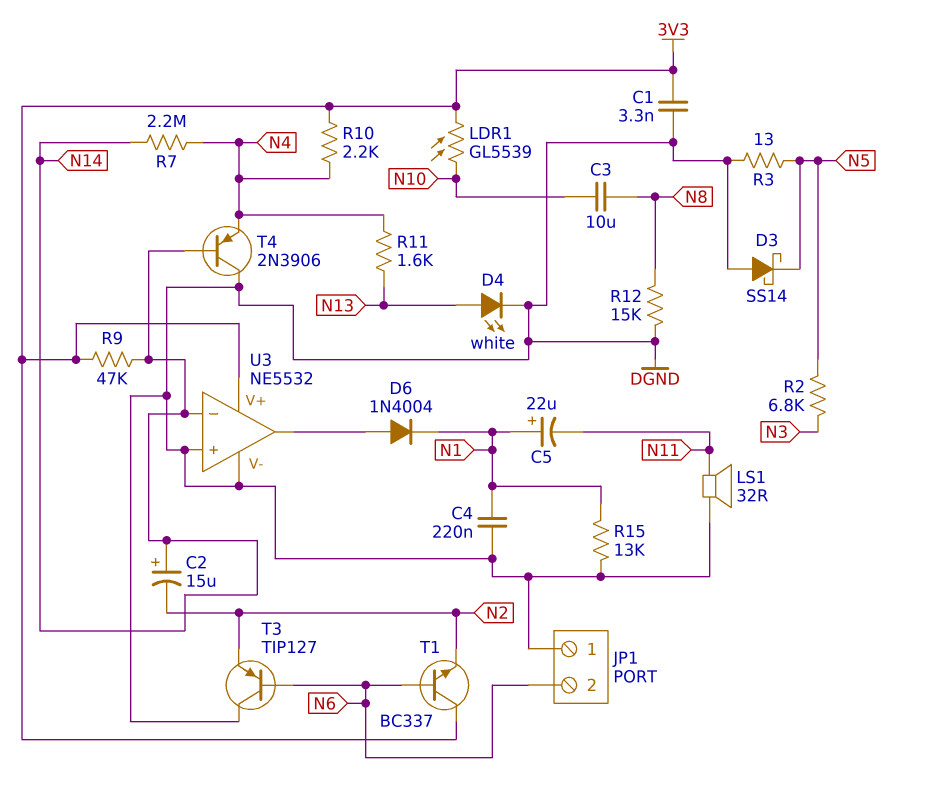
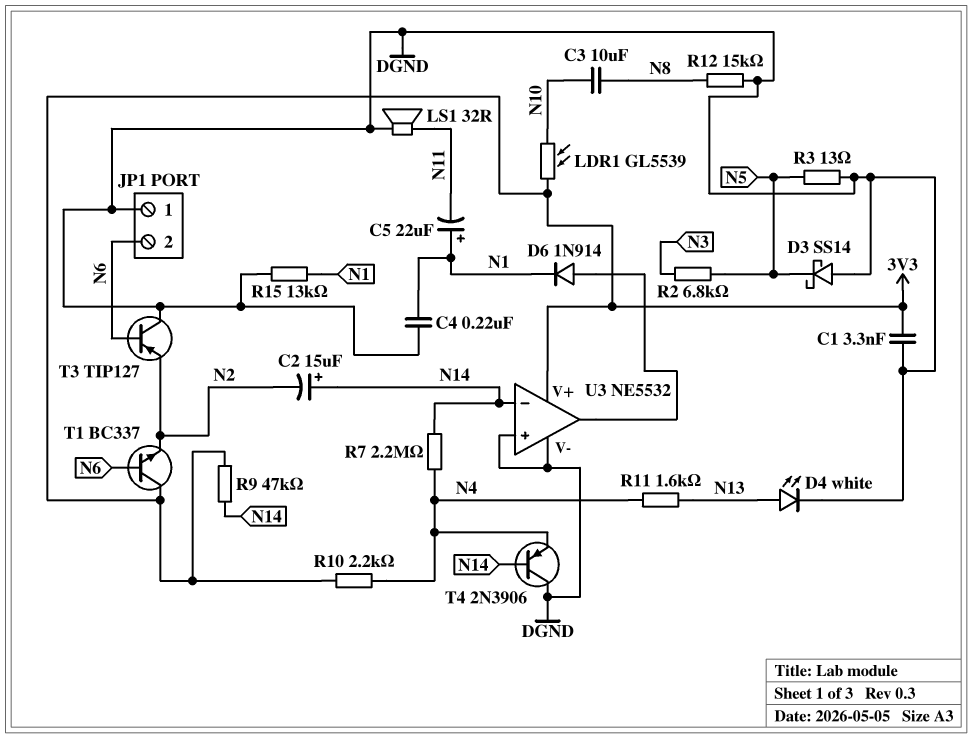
D6: diode 1N4004 (A U3/out, K N1) -> diode 1N914 (A U3/out, K N1)

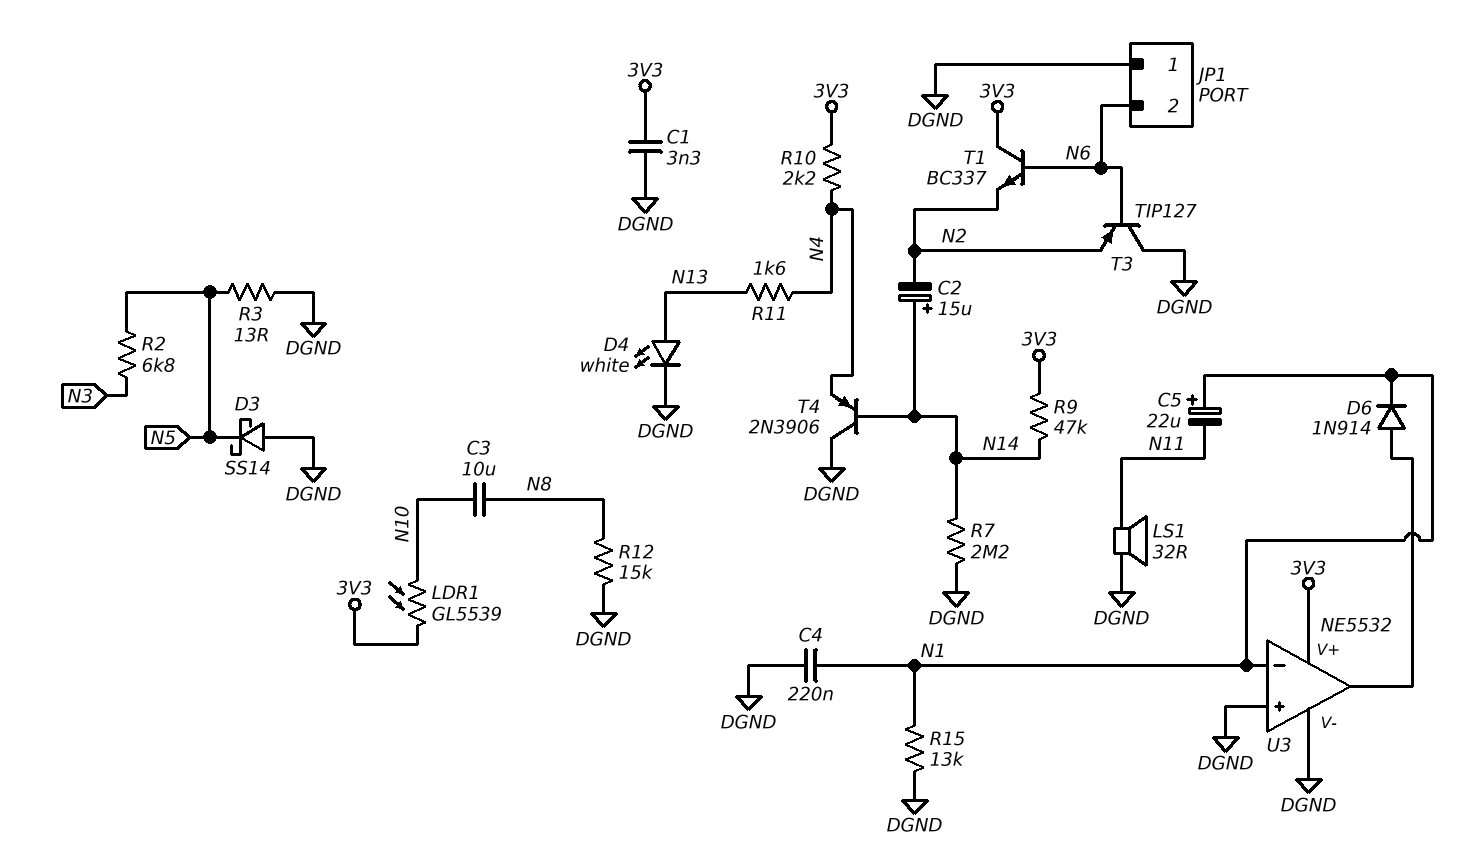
R7: 2.2M (N4, N14) -> 2.2M (DGND, N14)
U3 pin in-: N14 -> N1

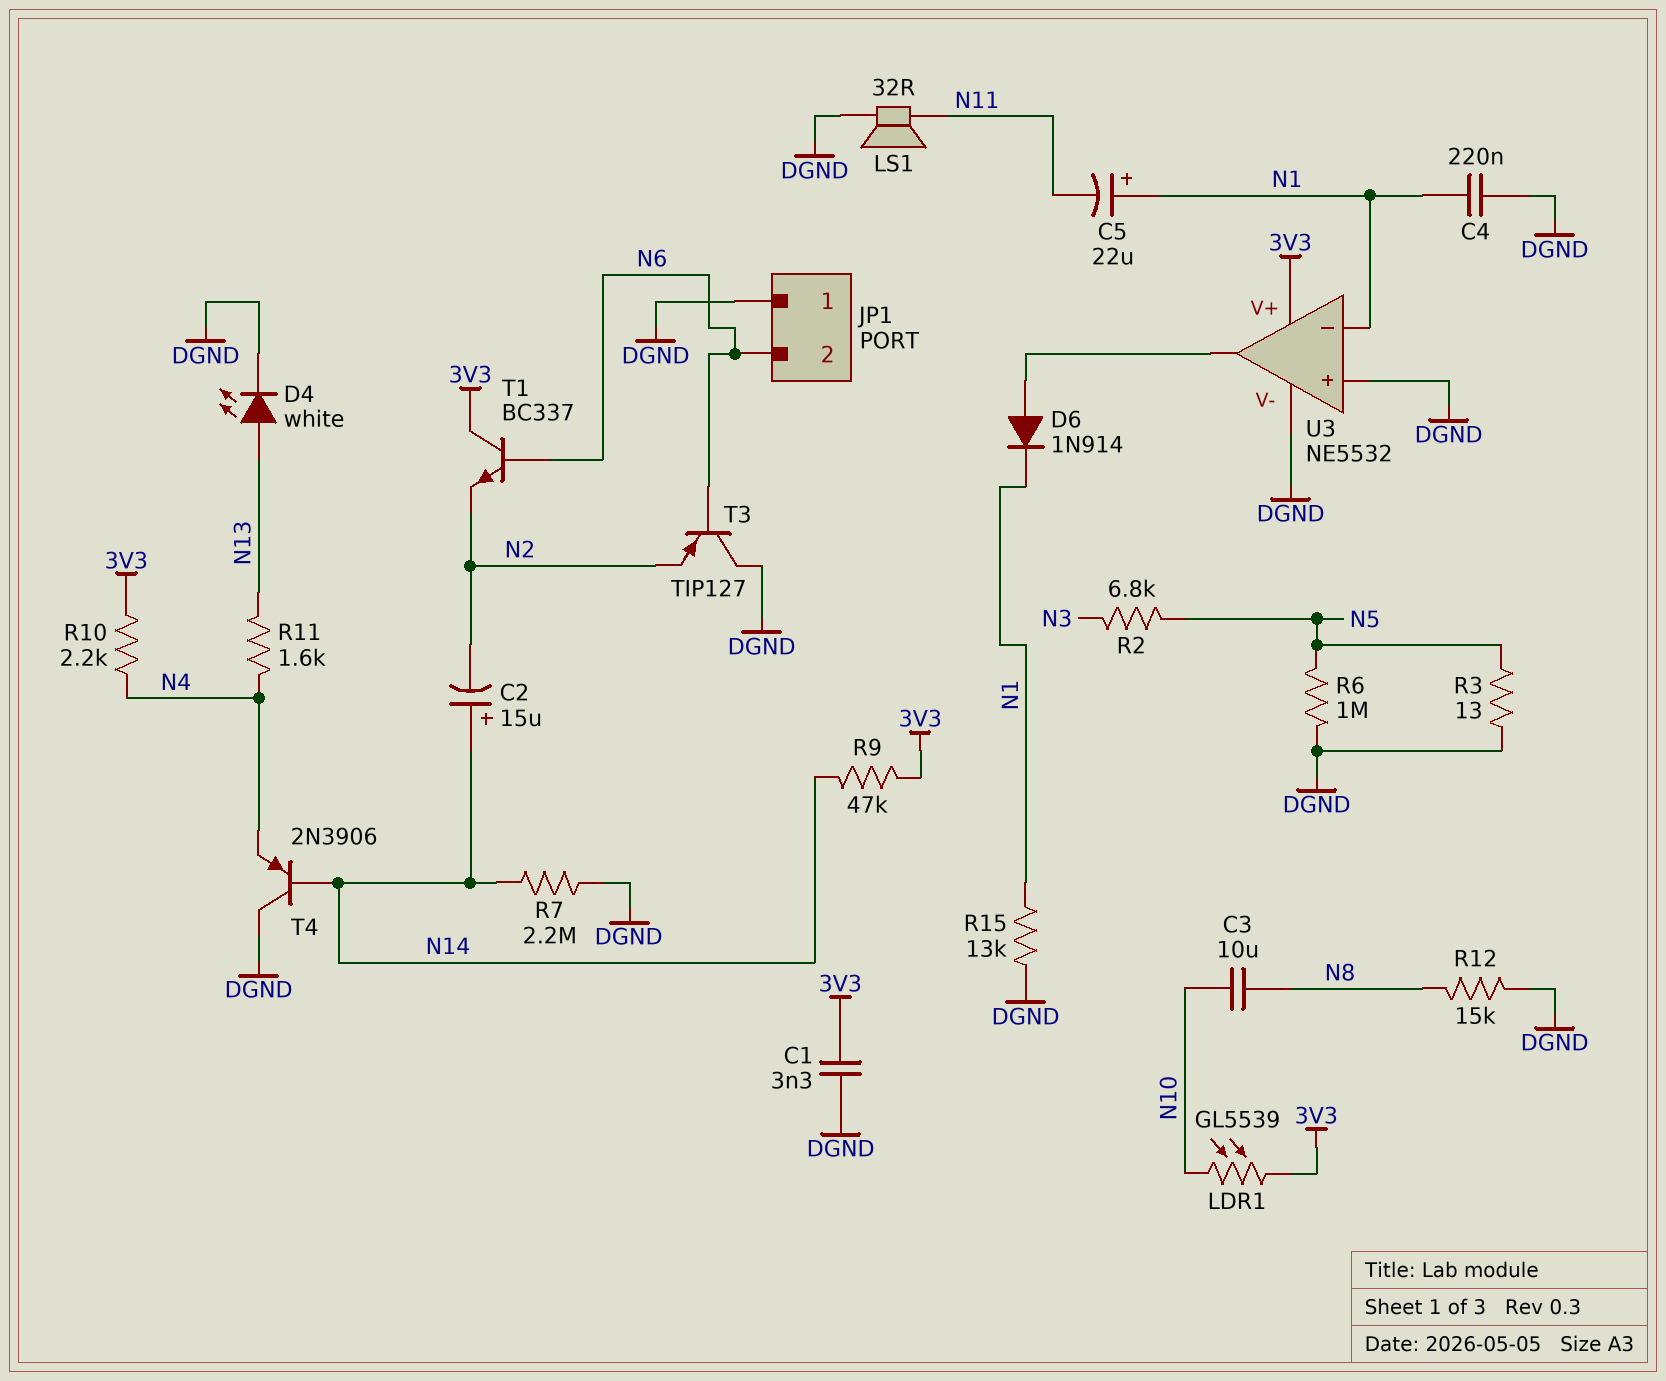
D3: schottky SS14 (A DGND, K N5) -> none
R6: none -> 1M (DGND, N5)

